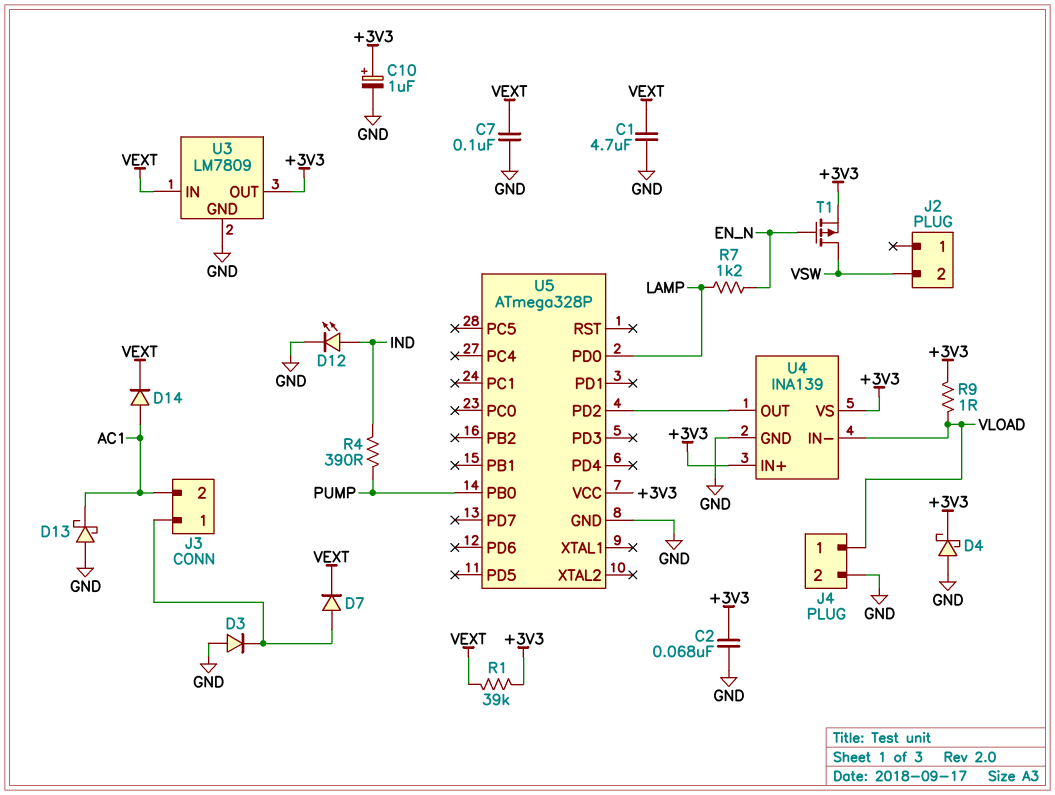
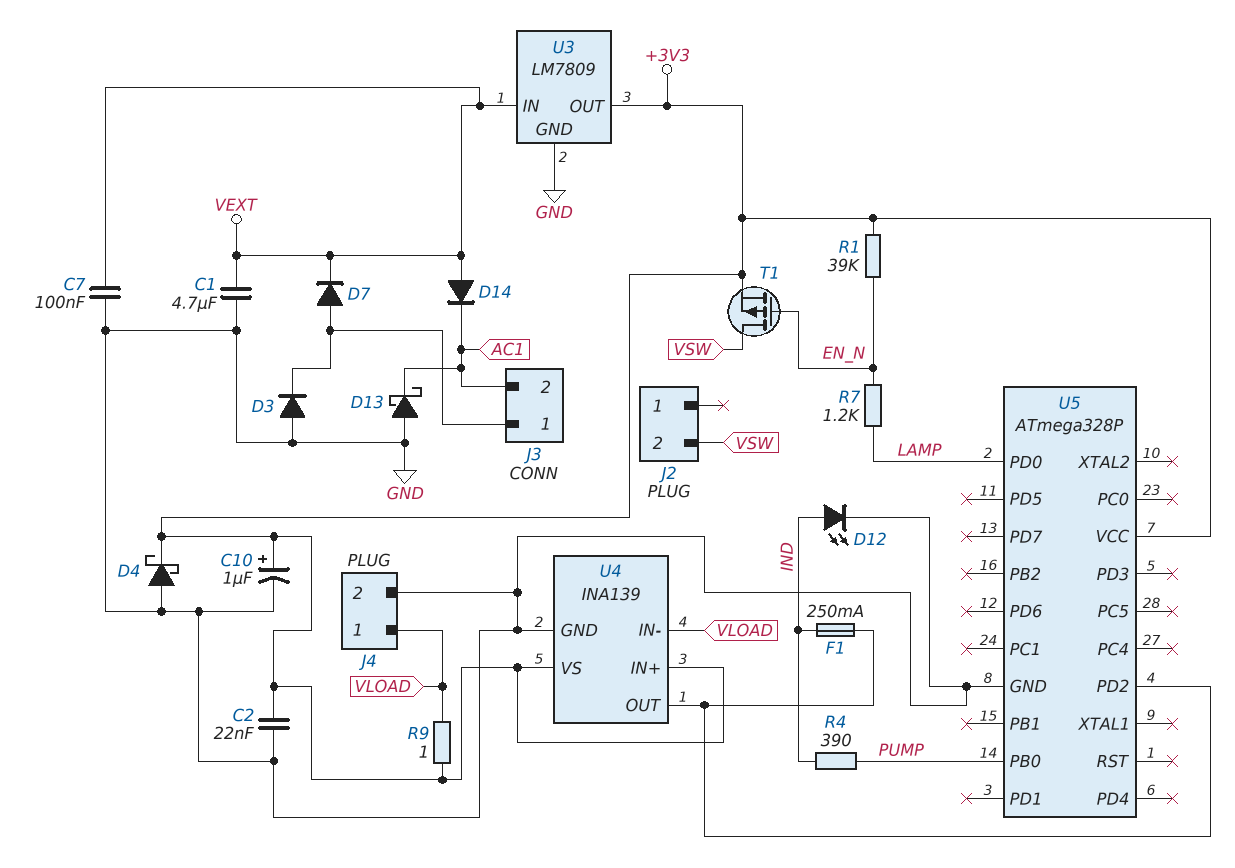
C2: 68nF (+3V3, GND) -> 22nF (+3V3, GND)
D14: diode (A AC1, K VEXT) -> diode (A VEXT, K AC1)
F1: none -> 250mA (IND, U4/OUT)
R1: 39k (+3V3, VEXT) -> 39k (+3V3, EN_N)

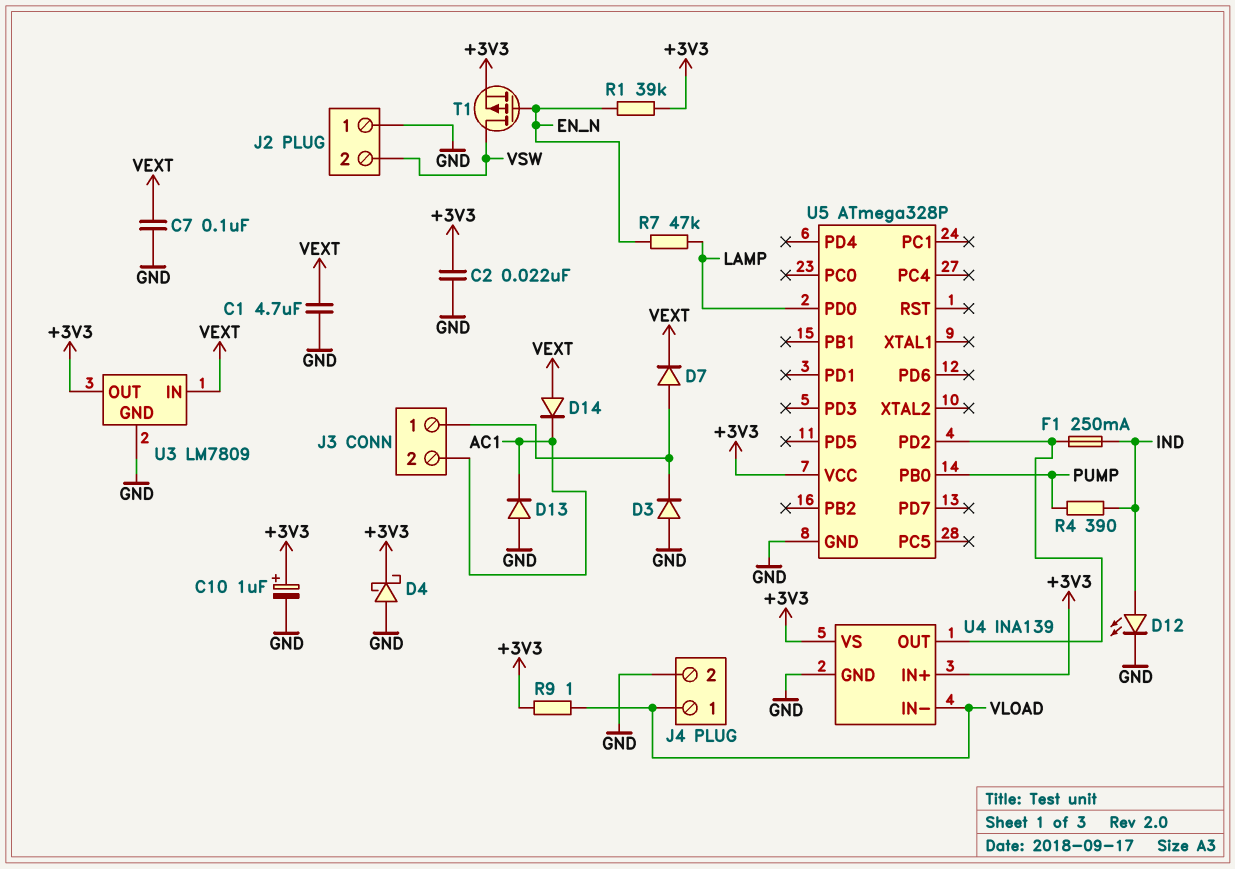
D13: schottky (A GND, K AC1) -> diode (A GND, K AC1)
J2 pin 1: none -> GND
R7: 1.2k (EN_N, LAMP) -> 47k (EN_N, LAMP)

